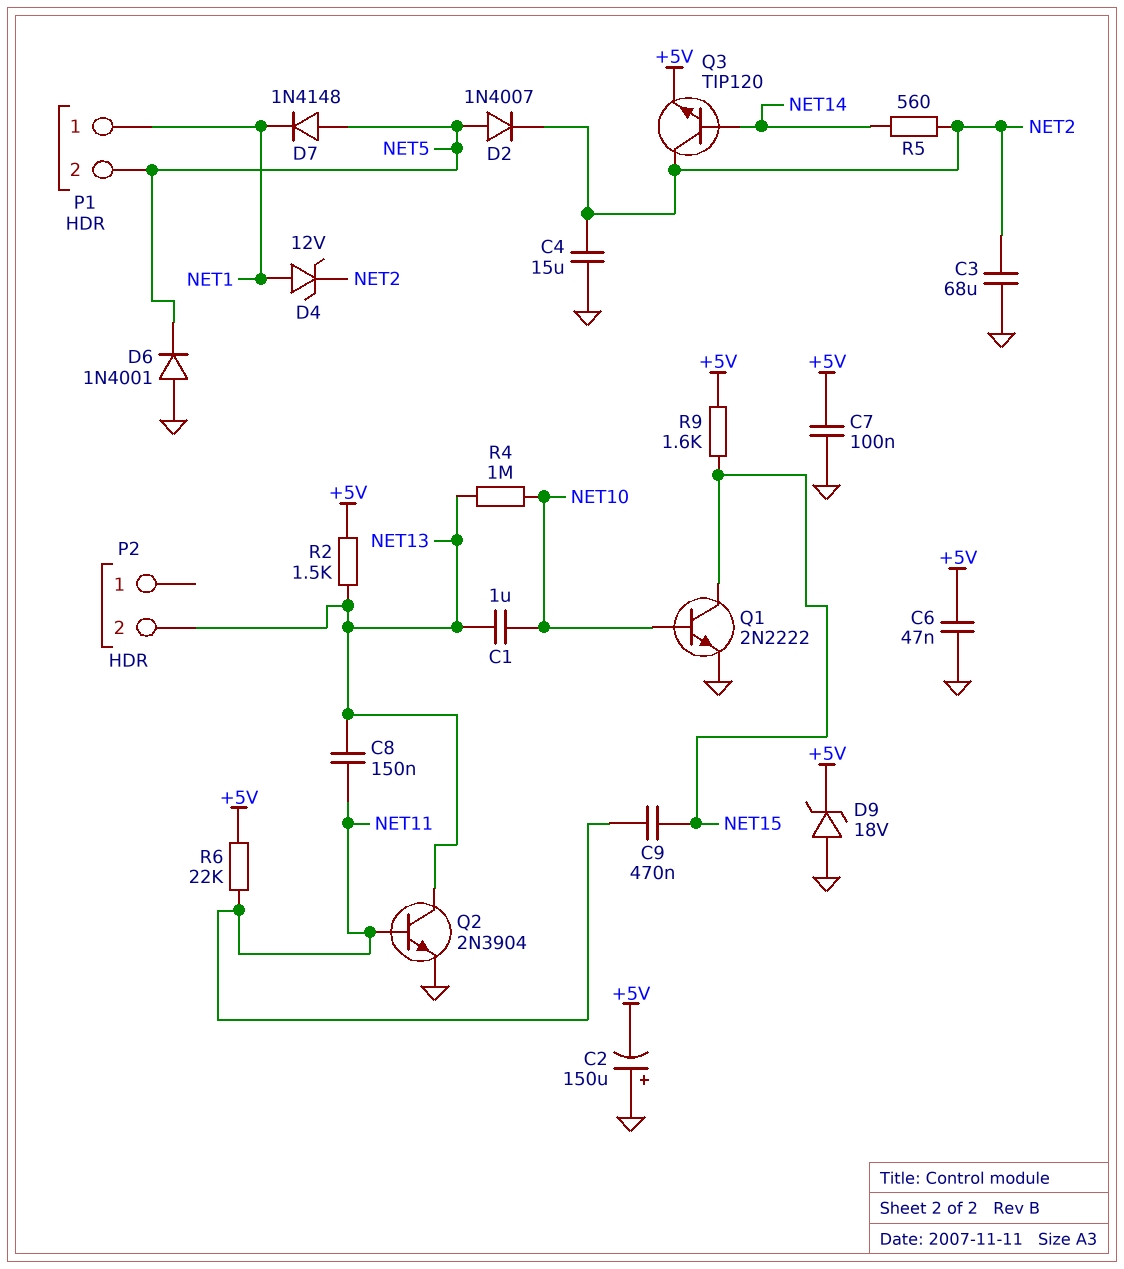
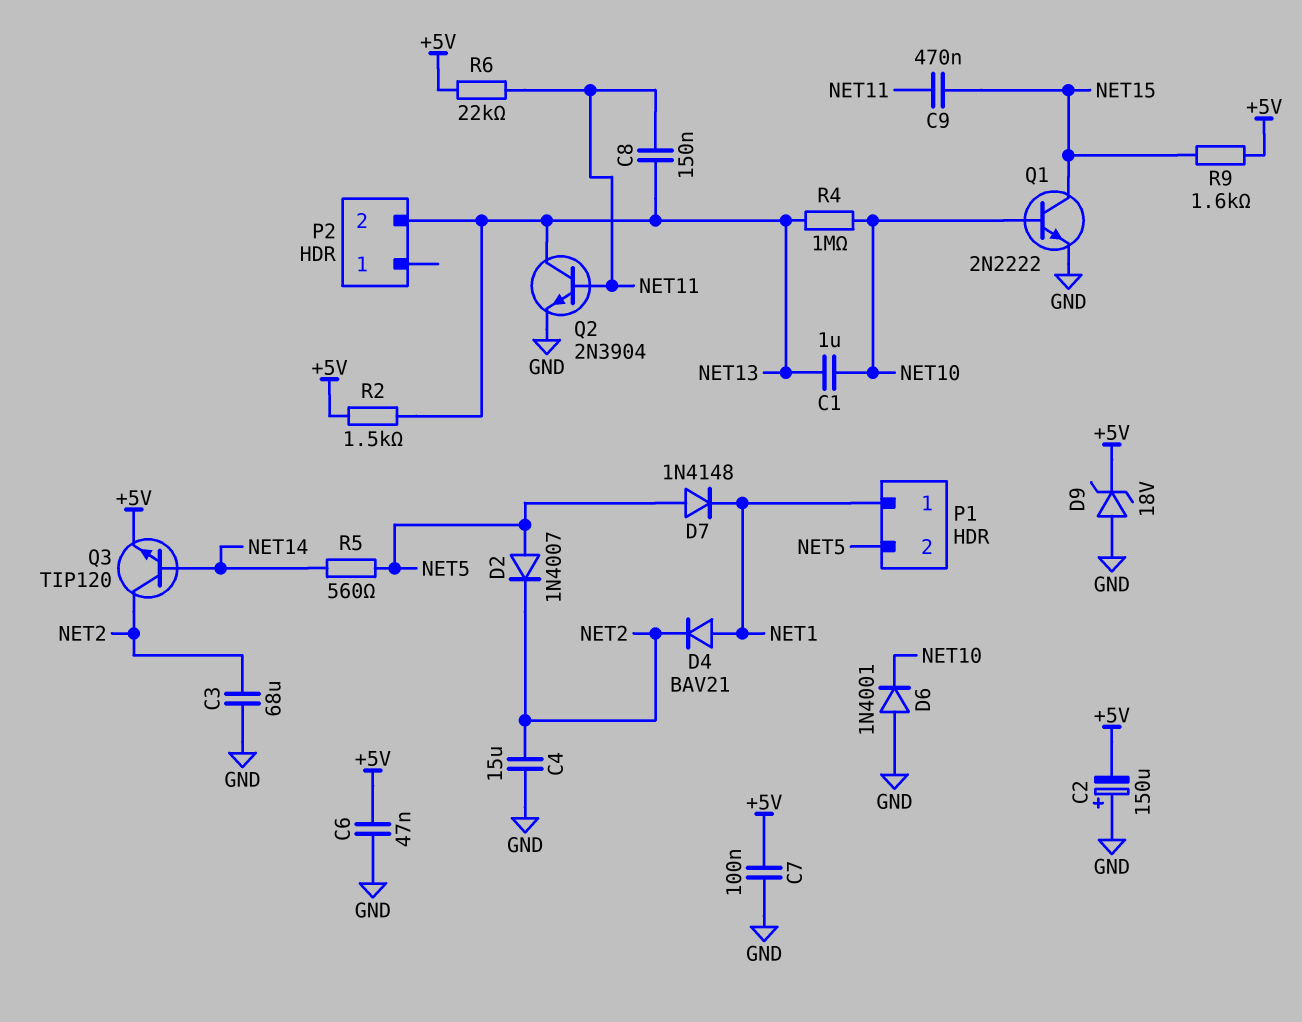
D4: zener 12V (A NET1, K NET2) -> diode BAV21 (A NET1, K NET2)
D6: diode 1N4001 (A GND, K NET5) -> diode 1N4001 (A GND, K NET10)
R5: 560 (NET2, NET14) -> 560 (NET5, NET14)

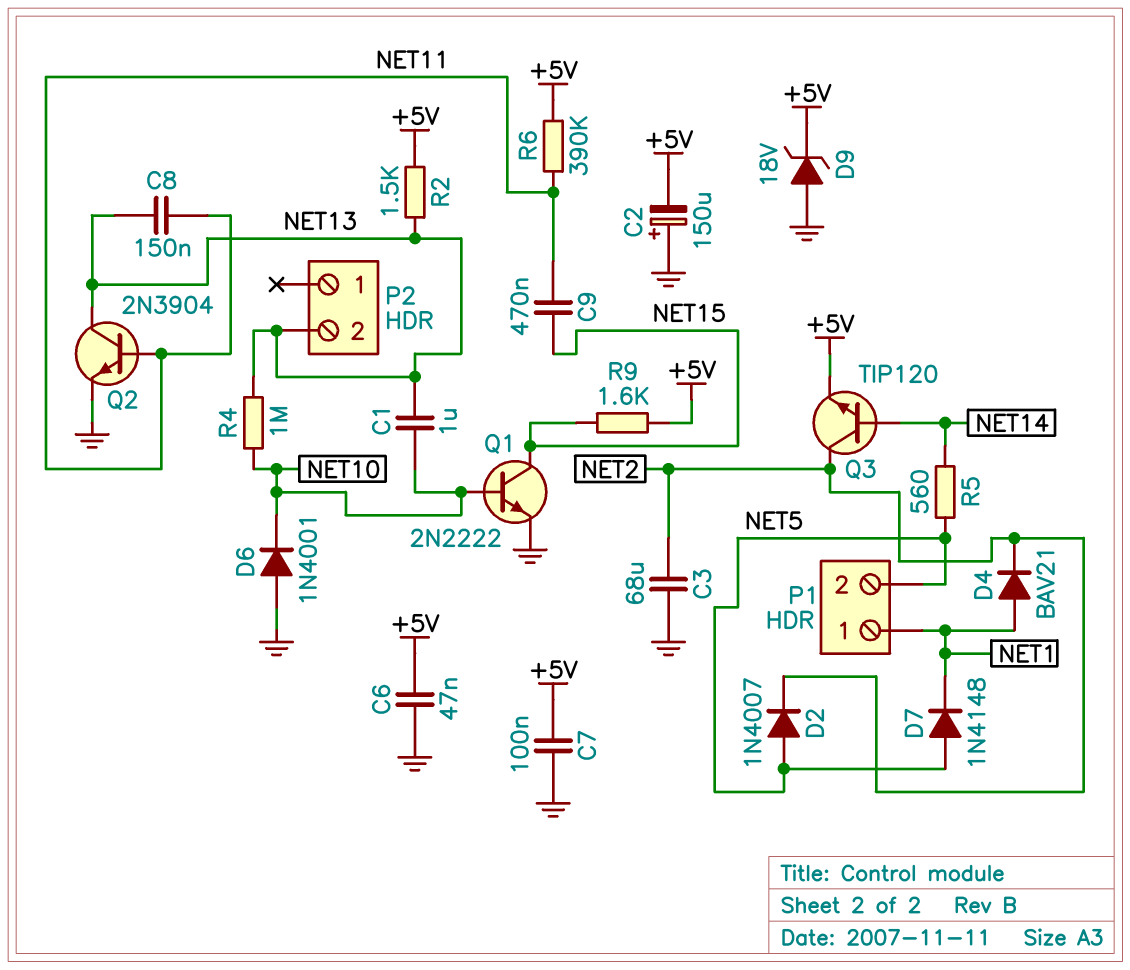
C4: 15uF (GND, NET2) -> none
R6: 22k (+5V, NET11) -> 390k (+5V, NET11)

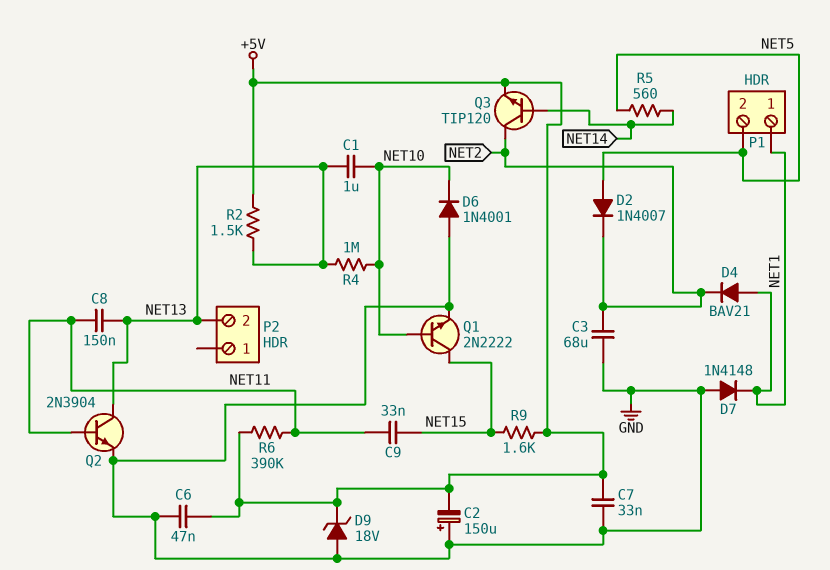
C7: 100nF (+5V, GND) -> 33nF (+5V, GND)
C9: 470nF (NET11, NET15) -> 33nF (NET11, NET15)
D7: diode 1N4148 (A NET5, K NET1) -> diode 1N4148 (A GND, K NET1)

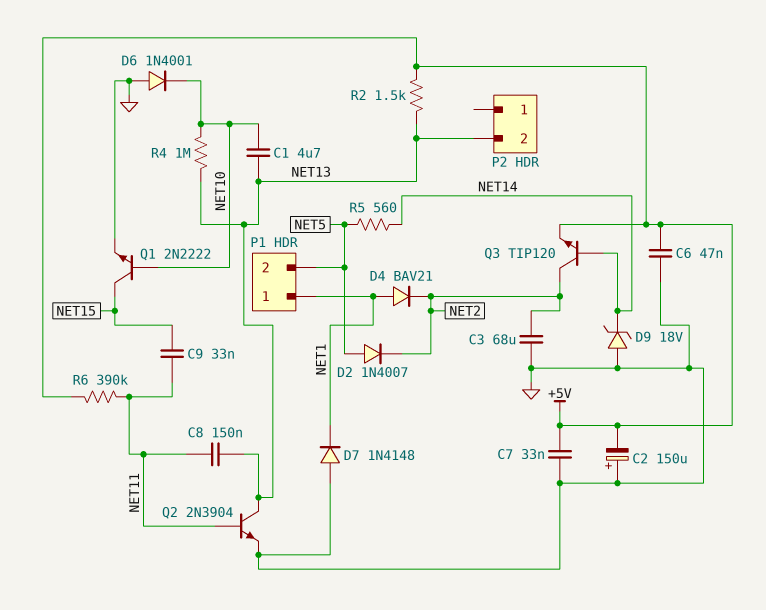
C1: 1uF (NET10, NET13) -> 4.7uF (NET10, NET13)
D9: zener 18V (A GND, K +5V) -> zener 18V (A GND, K NET14)
R9: 1.6k (+5V, NET15) -> none

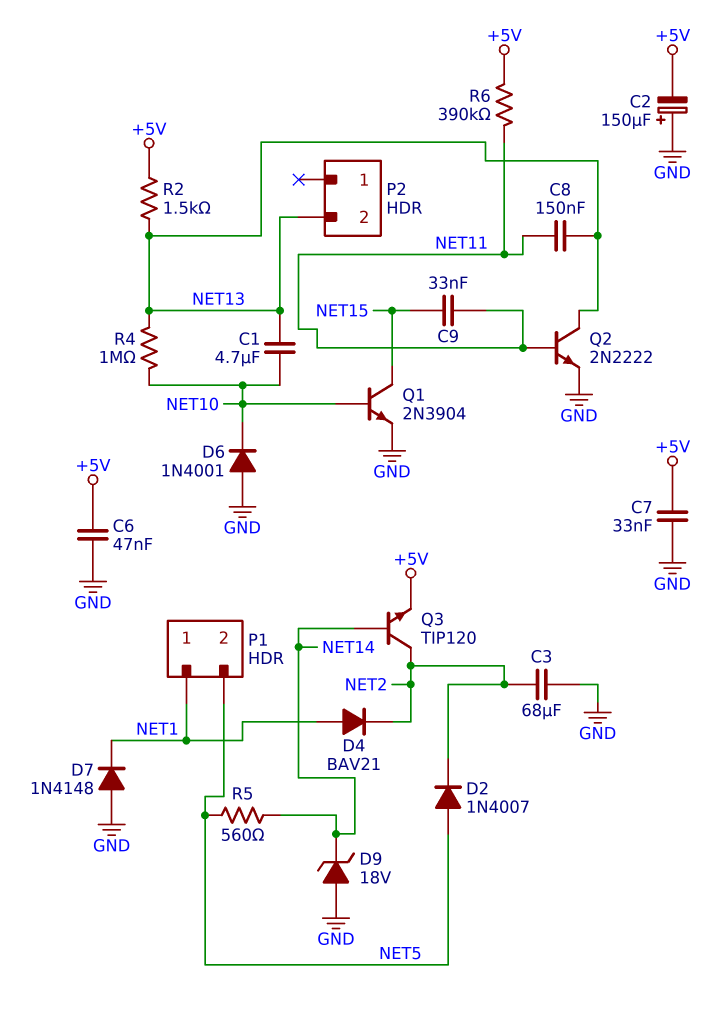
Q1: NPN 2N2222 (B NET10, C NET15, E GND) -> NPN 2N3904 (B NET10, C NET15, E GND)
Q2: NPN 2N3904 (B NET11, C NET13, E GND) -> NPN 2N2222 (B NET11, C NET13, E GND)

